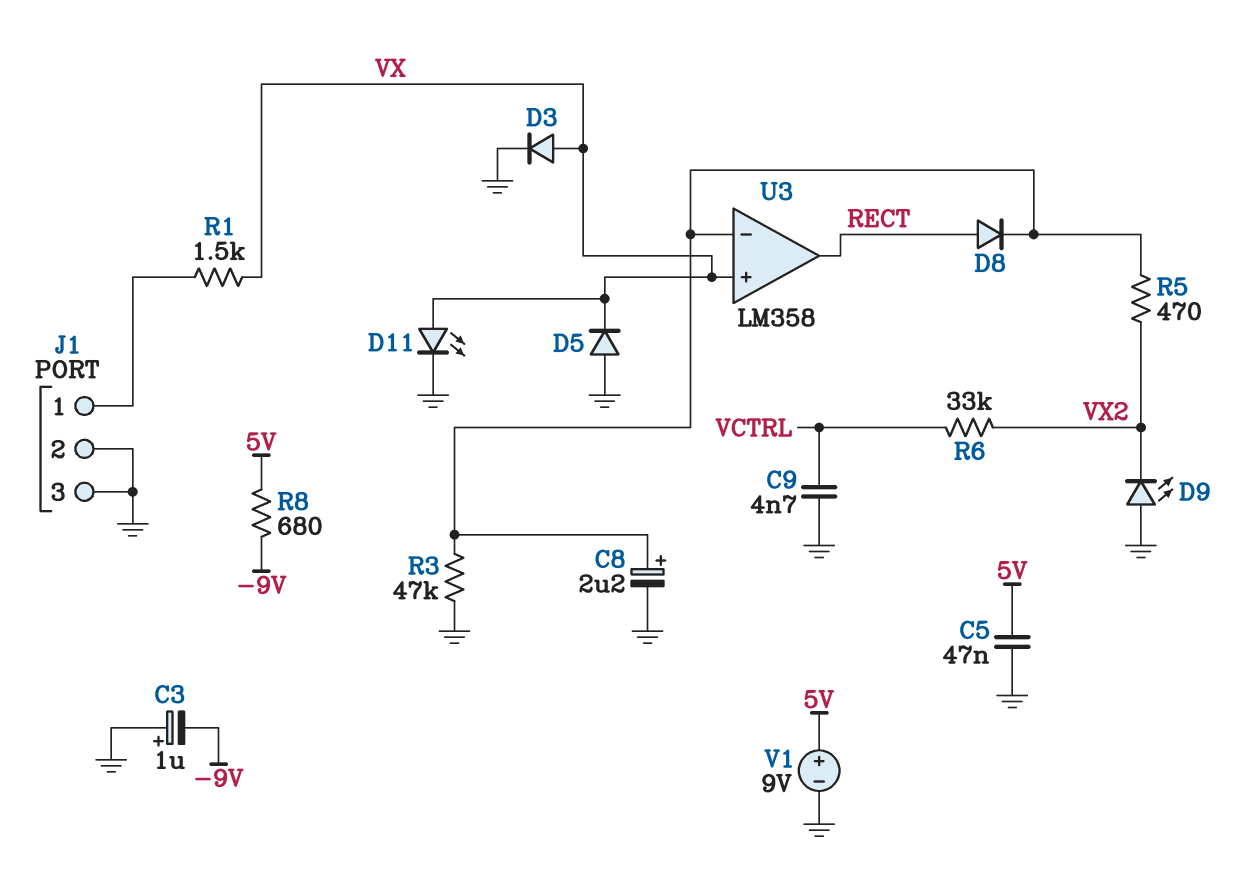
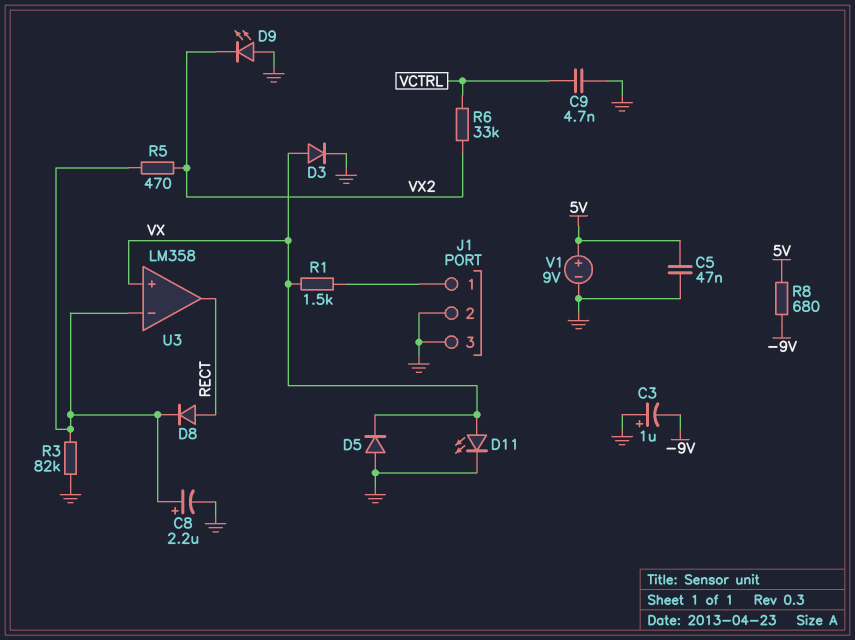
R3: 47k (GND, U3/in-) -> 82k (GND, U3/in-)

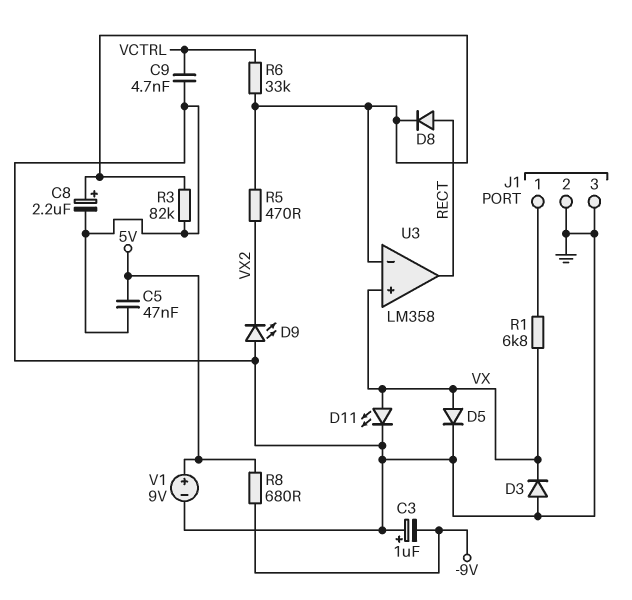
D3: diode (A VX, K GND) -> diode (A GND, K VX)
D5: diode (A GND, K VX) -> diode (A VX, K GND)
R1: 1.5k (J1/1, VX) -> 6.8k (J1/1, VX)
R6: 33k (VCTRL, VX2) -> 33k (U3/in-, VCTRL)

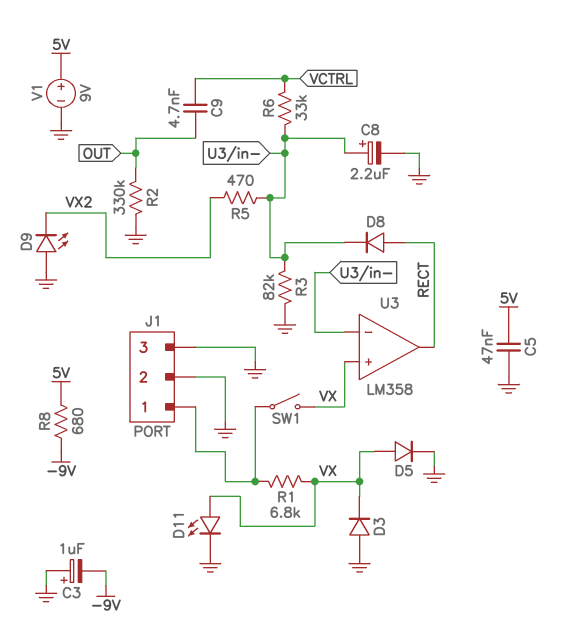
C9: 4.7nF (GND, VCTRL) -> 4.7nF (OUT, VCTRL)
R2: none -> 330k (GND, OUT)
SW1: none -> switch (J1/1, VX)

